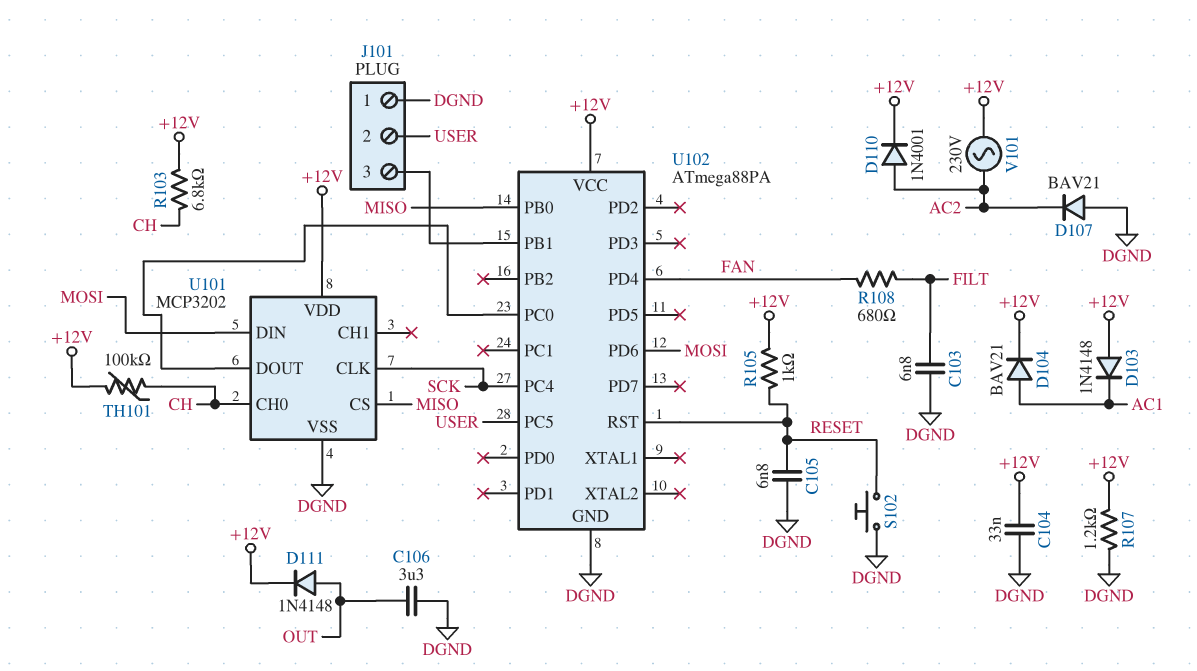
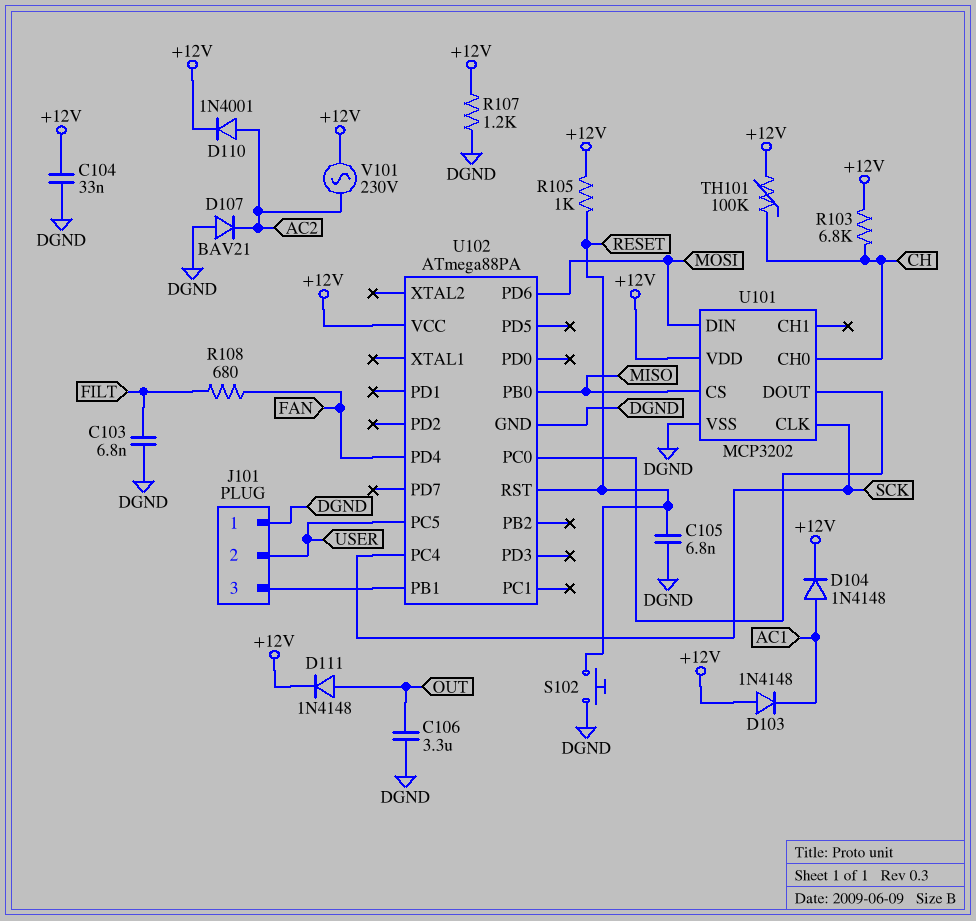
D104: diode BAV21 (A AC1, K +12V) -> diode 1N4148 (A AC1, K +12V)

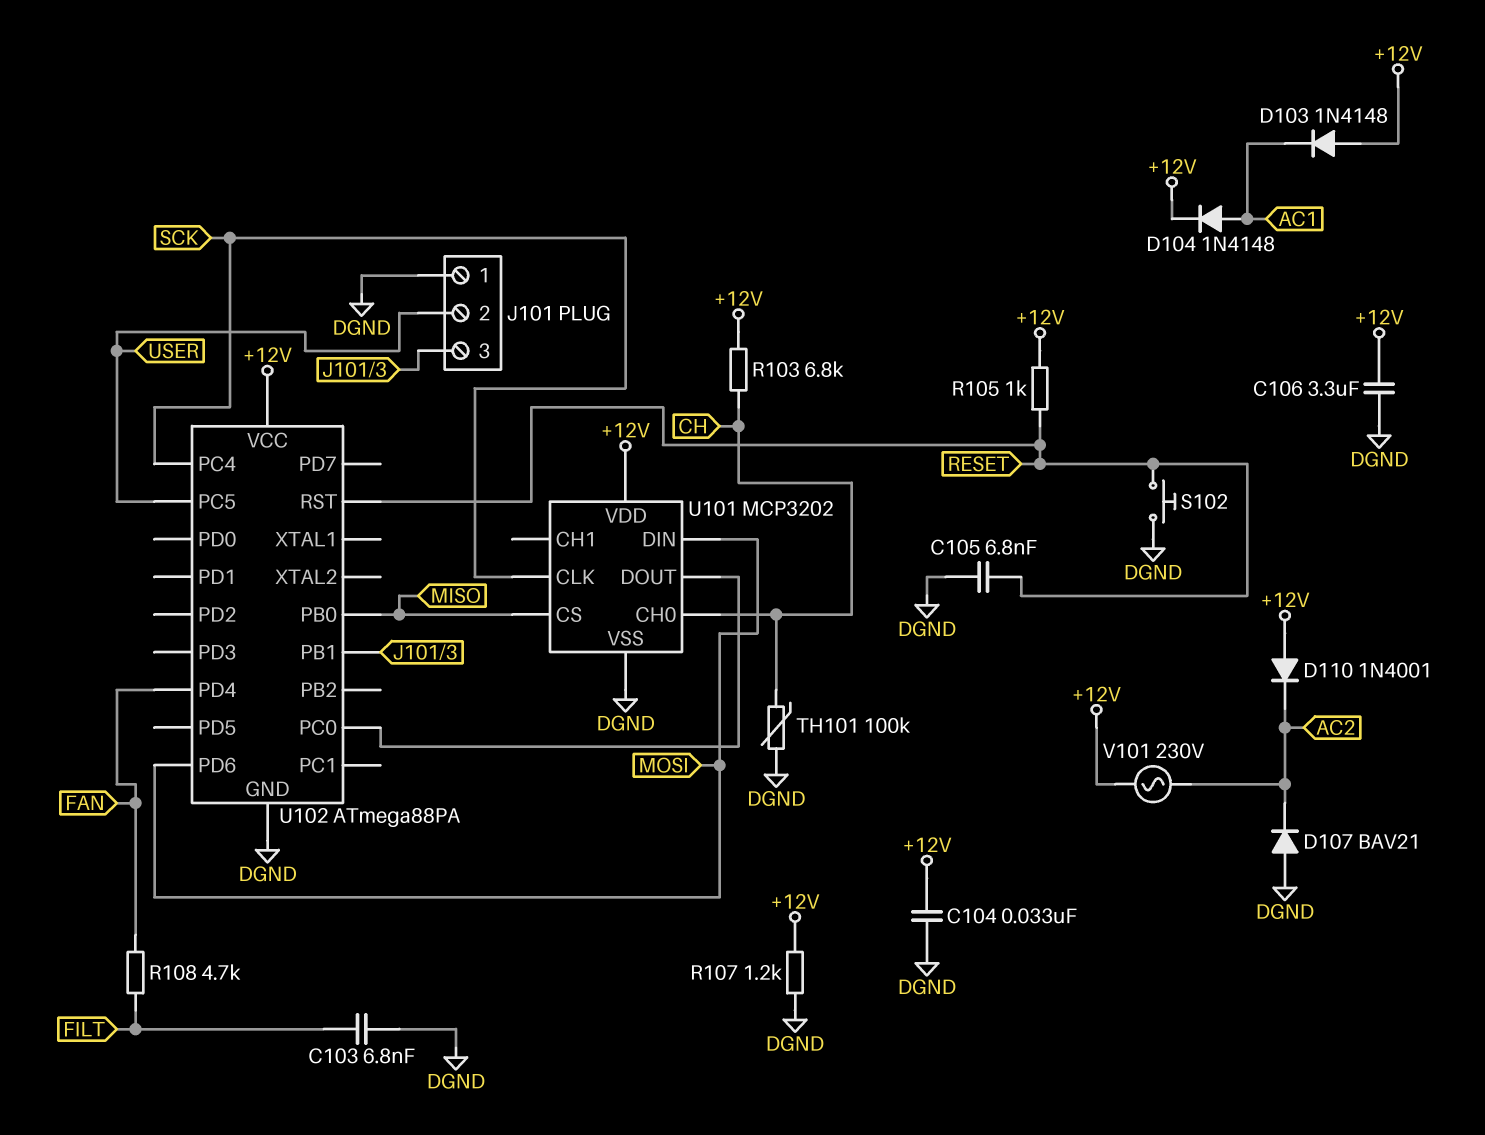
C106: 3.3uF (DGND, OUT) -> 3.3uF (+12V, DGND)
D110: diode 1N4001 (A AC2, K +12V) -> diode 1N4001 (A +12V, K AC2)
D111: diode 1N4148 (A OUT, K +12V) -> none
R108: 680 (FAN, FILT) -> 4.7k (FAN, FILT)
TH101: 100k (+12V, CH) -> 100k (CH, DGND)

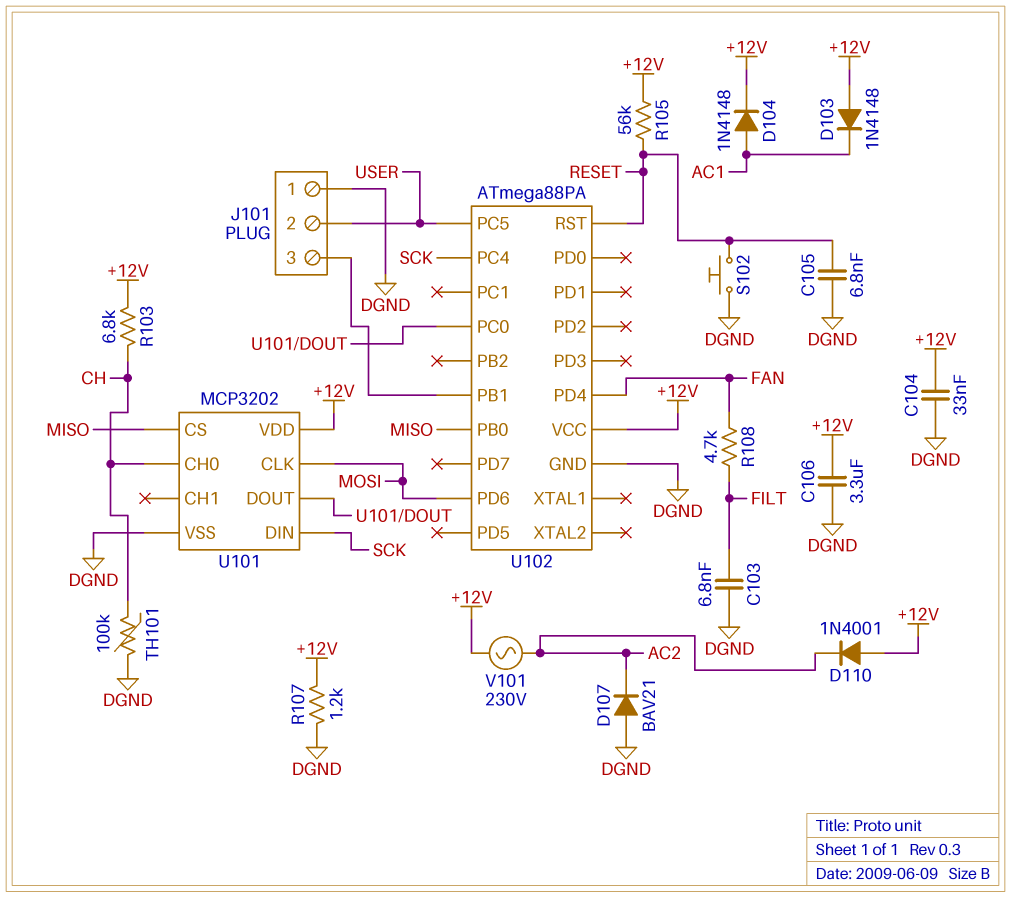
R105: 1k (+12V, RESET) -> 56k (+12V, RESET)
U101 pin CLK: SCK -> MOSI
U101 pin DIN: MOSI -> SCK

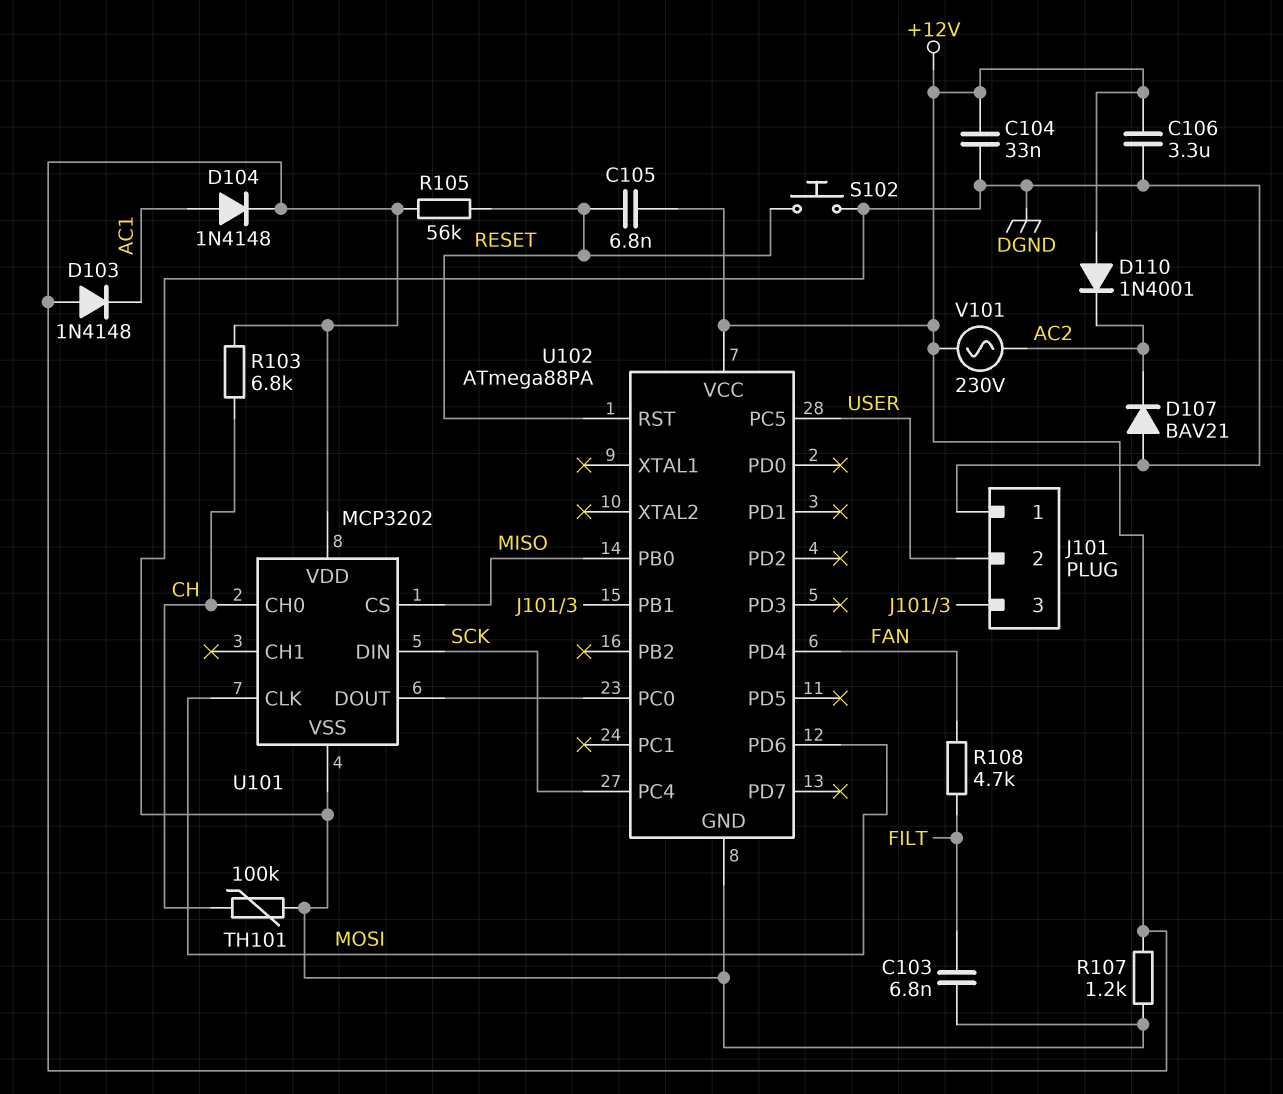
C105: 6.8nF (DGND, RESET) -> 6.8nF (+12V, RESET)

